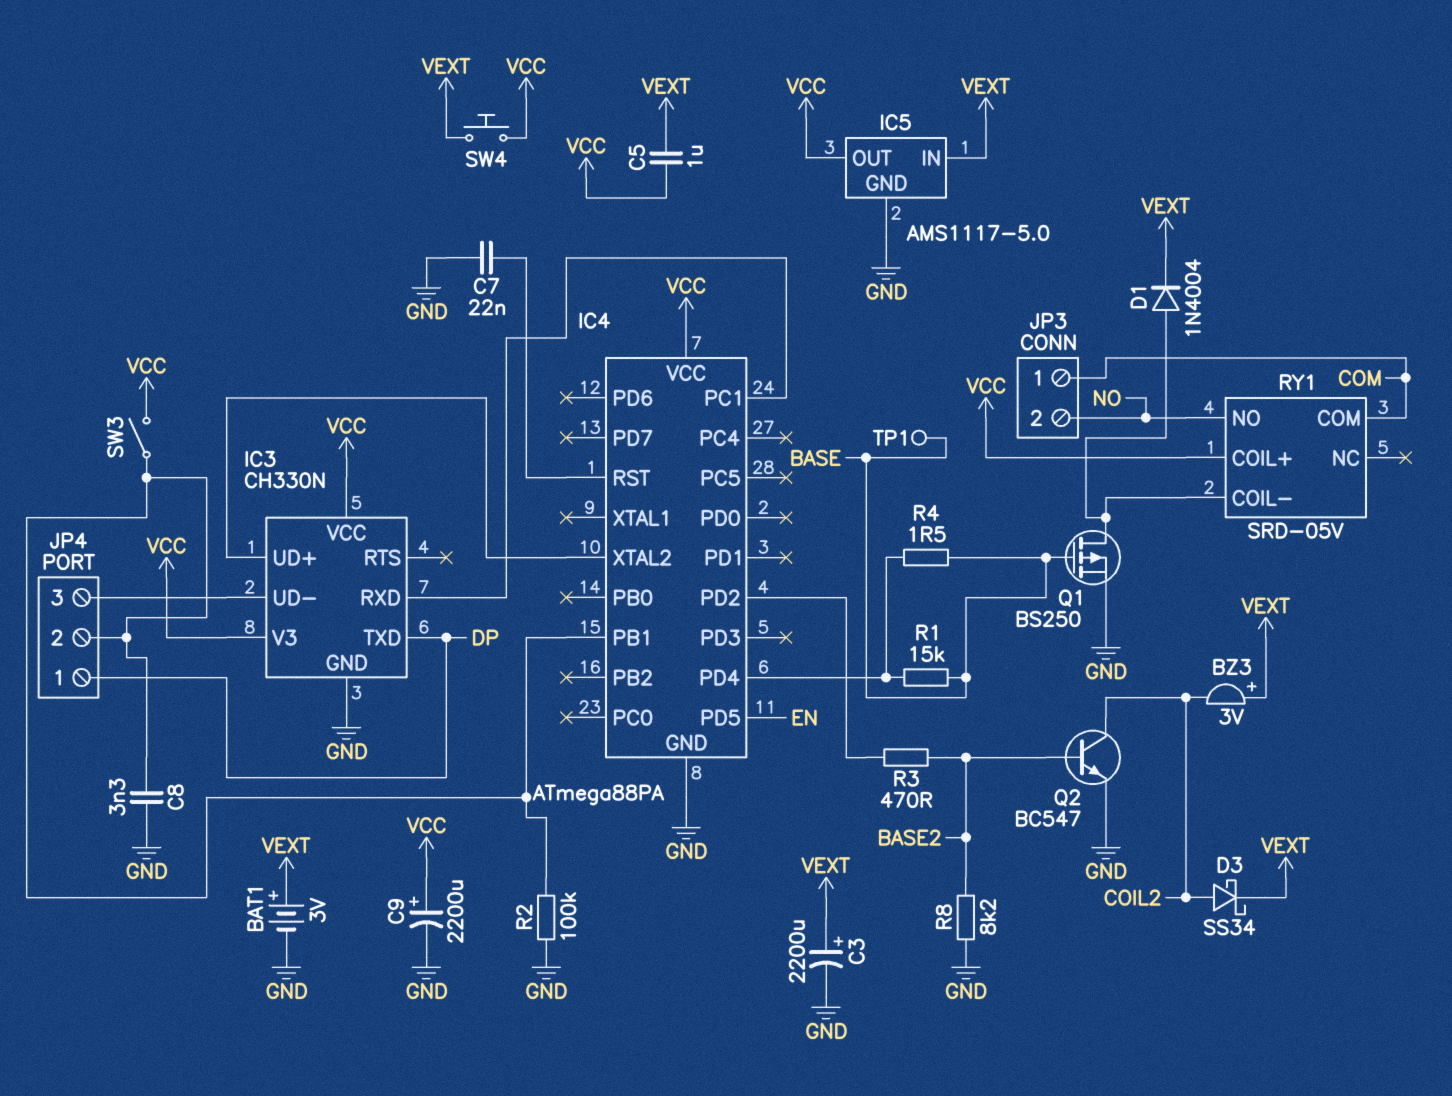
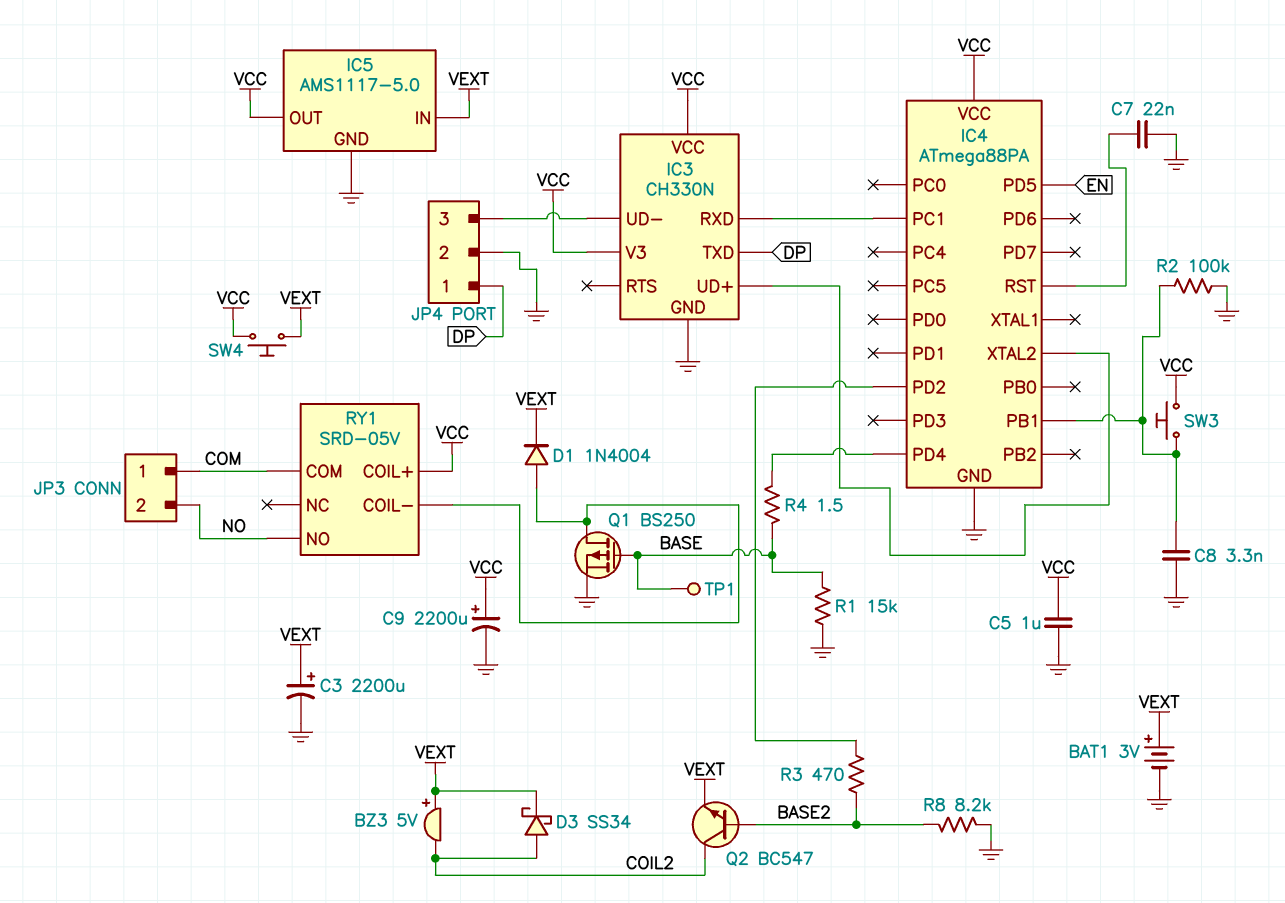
BZ3: buzzer 3V (plus VEXT, minus COIL2) -> buzzer 5V (plus VEXT, minus COIL2)
C5: 1uF (VCC, VEXT) -> 1uF (GND, VCC)
JP4 pin 2: IC4/PB1 -> GND
Q2: NPN BC547 (B BASE2, C COIL2, E GND) -> NPN BC547 (B BASE2, C COIL2, E VEXT)
R1: 15k (BASE, IC4/PD4) -> 15k (BASE, GND)
SW3: switch (IC4/PB1, VCC) -> button (IC4/PB1, VCC)

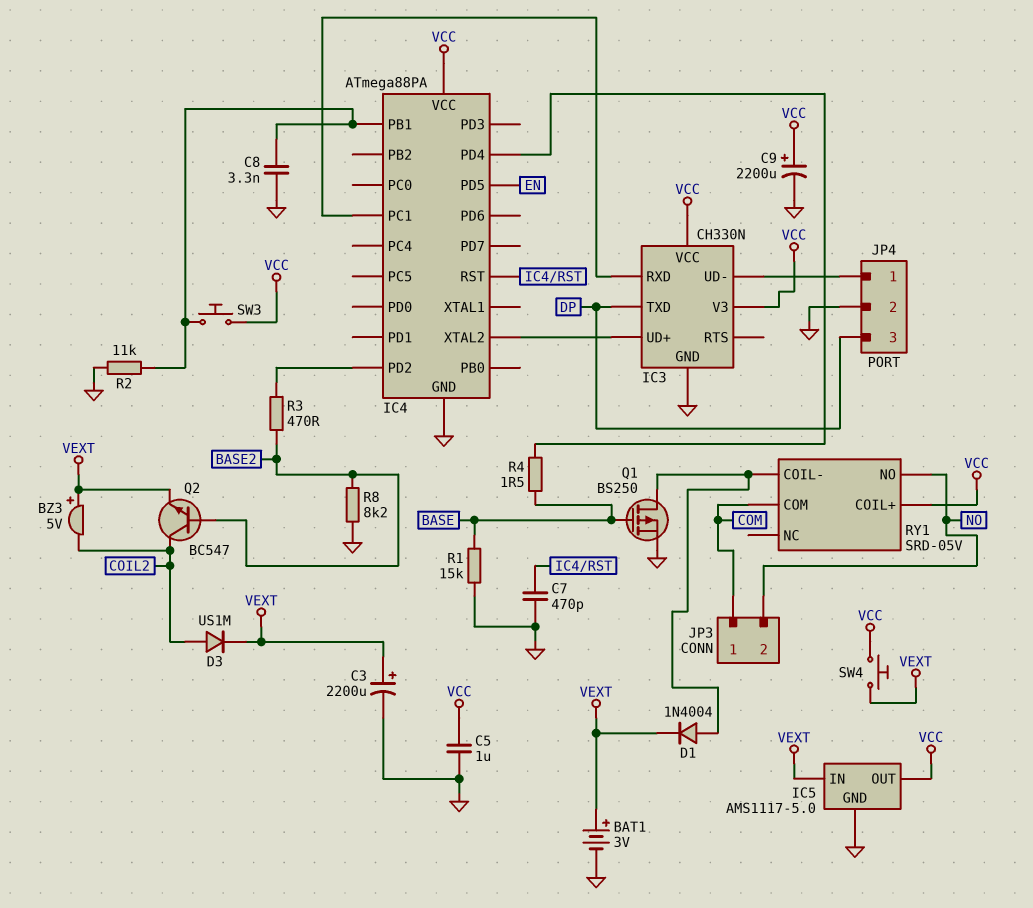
C7: 22nF (GND, IC4/RST) -> 470pF (GND, IC4/RST)
D3: schottky SS34 (A COIL2, K VEXT) -> diode US1M (A COIL2, K VEXT)
JP4 pin 1: DP -> IC3/UD-
JP4 pin 3: IC3/UD- -> DP
R2: 100k (GND, IC4/PB1) -> 11k (GND, IC4/PB1)
TP1: test point (BASE) -> none

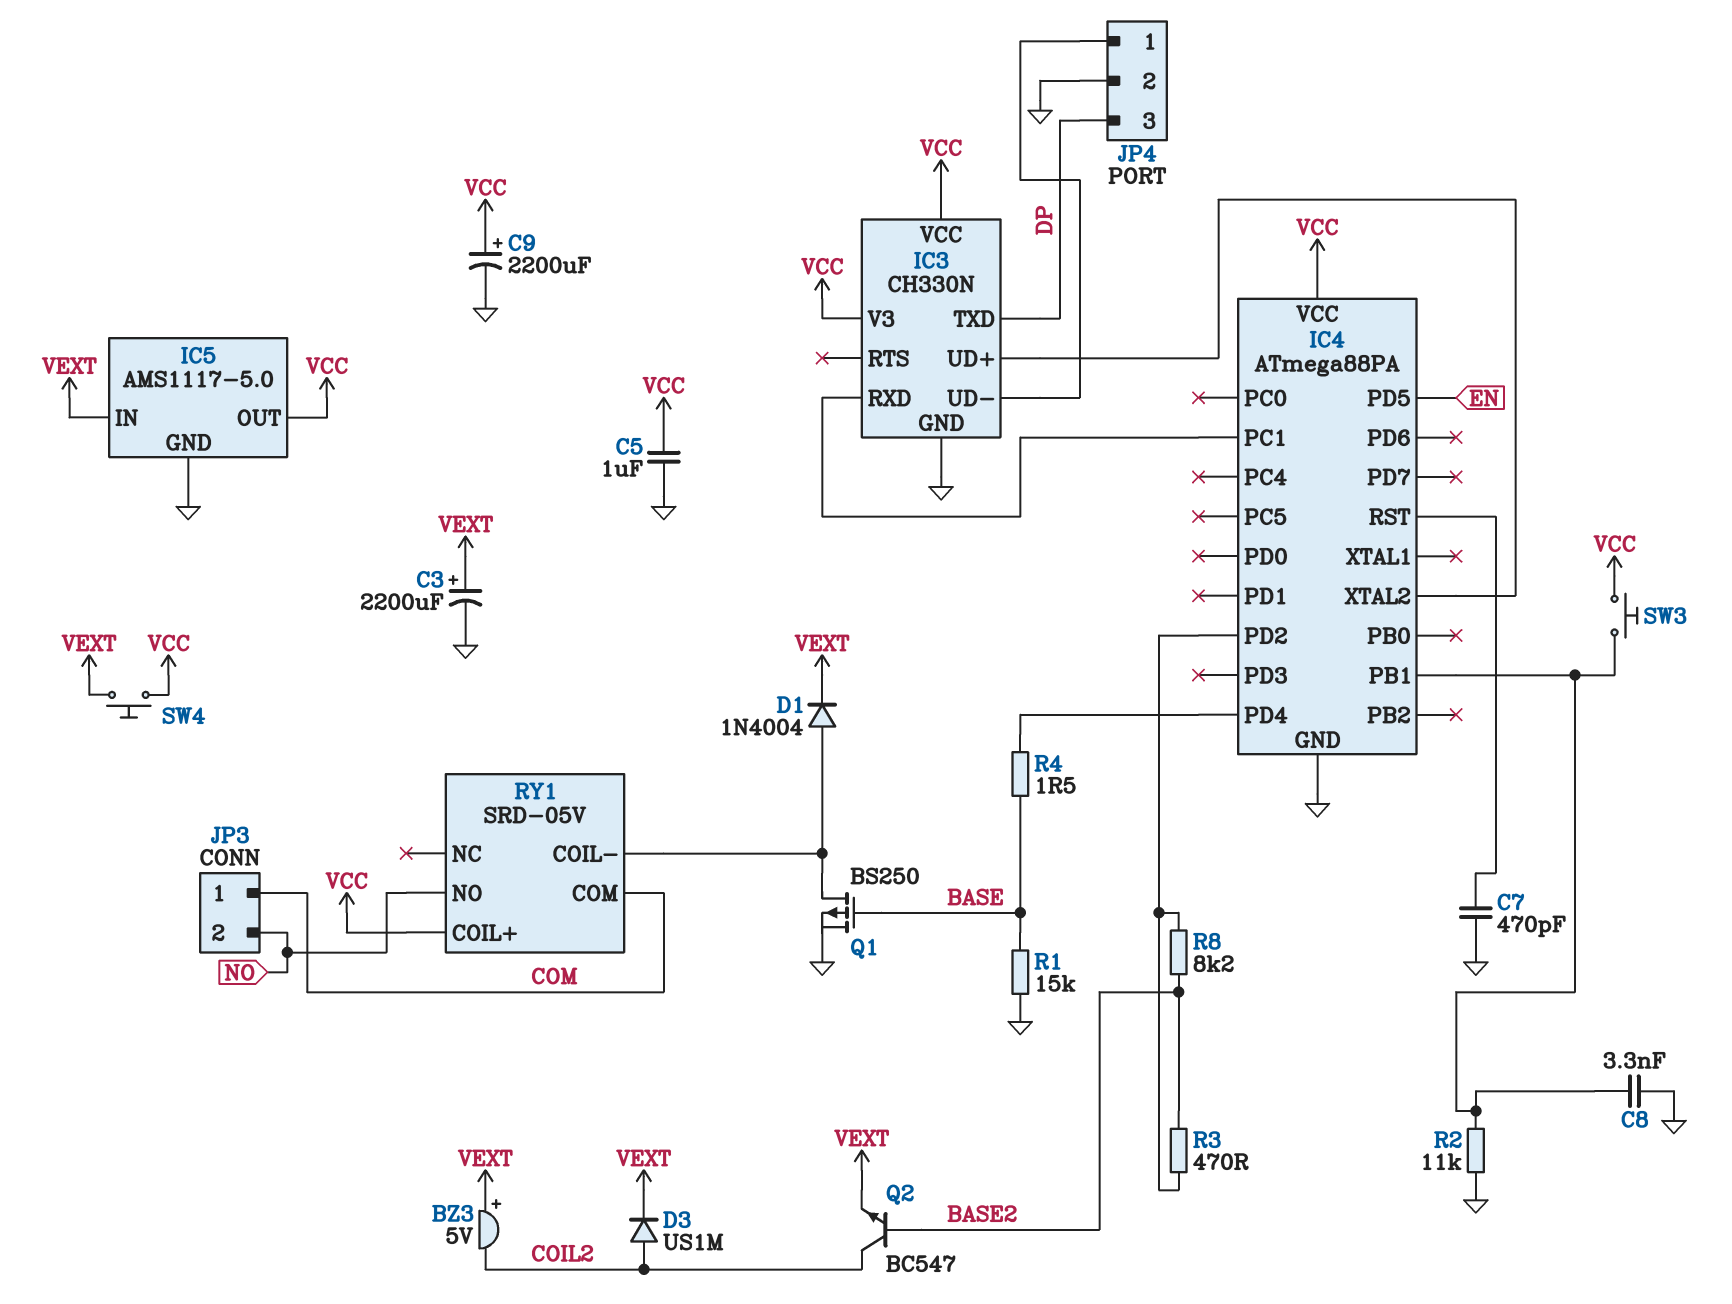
BAT1: 3V (plus VEXT, minus GND) -> none
R8: 8.2k (BASE2, GND) -> 8.2k (BASE2, IC4/PD2)

